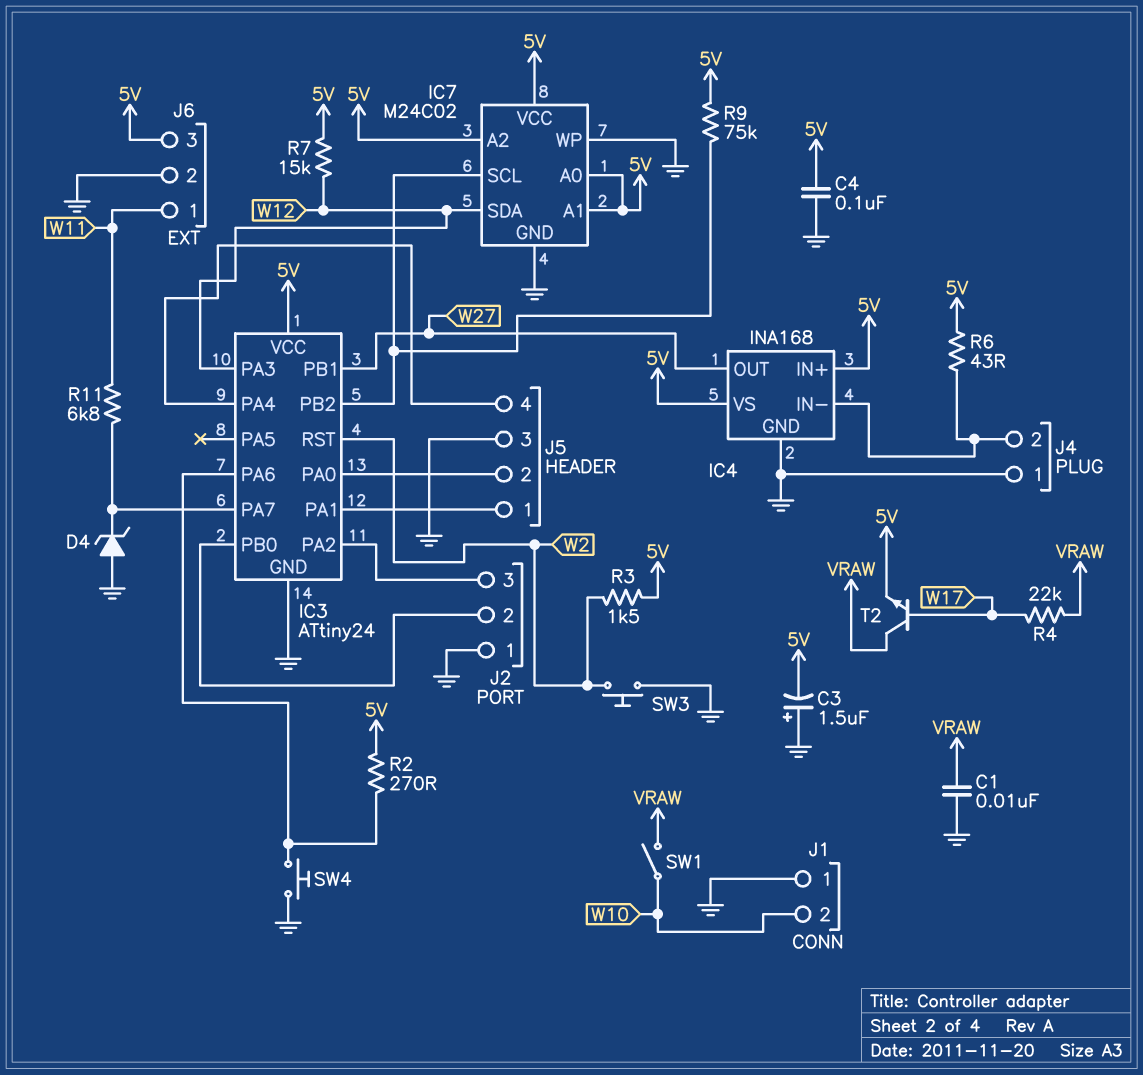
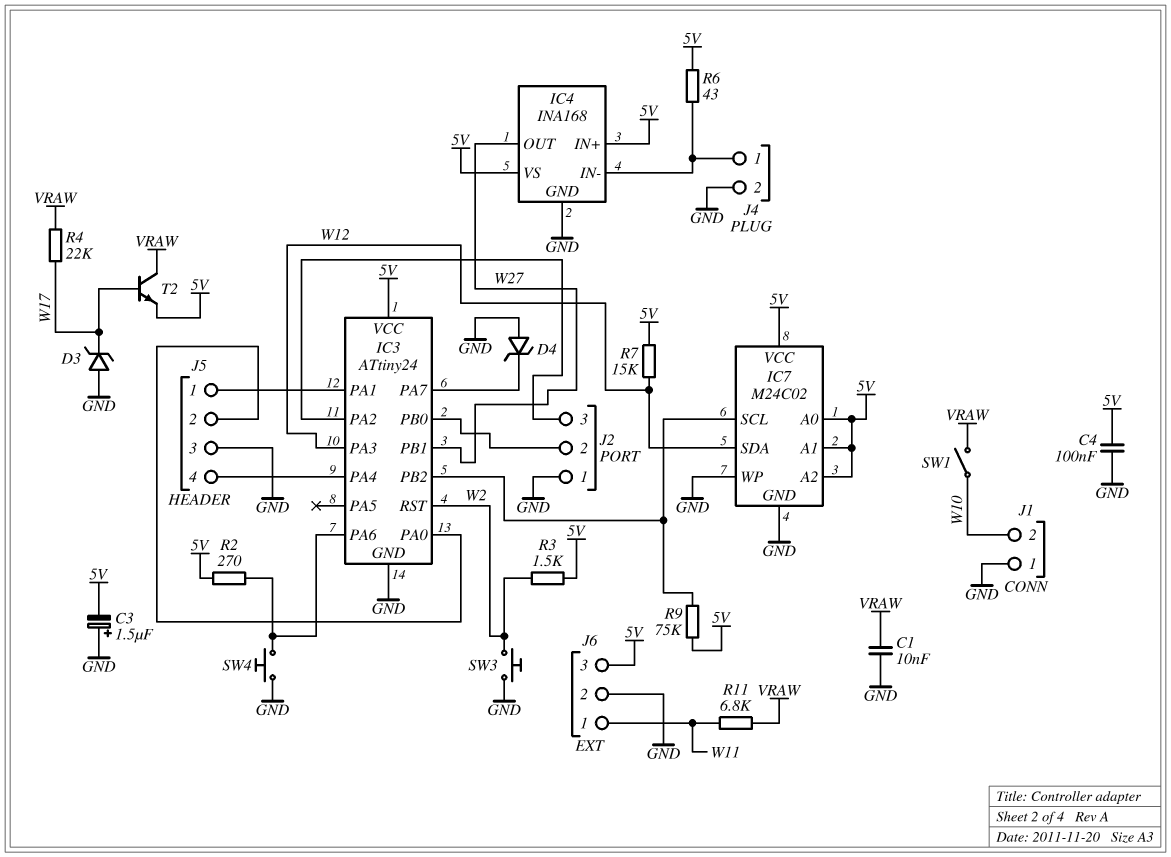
D3: none -> zener (A GND, K W17)
J4 pin 1: GND -> IC4/IN-
J4 pin 2: IC4/IN- -> GND
R11: 6.8k (IC3/PA7, W11) -> 6.8k (VRAW, W11)

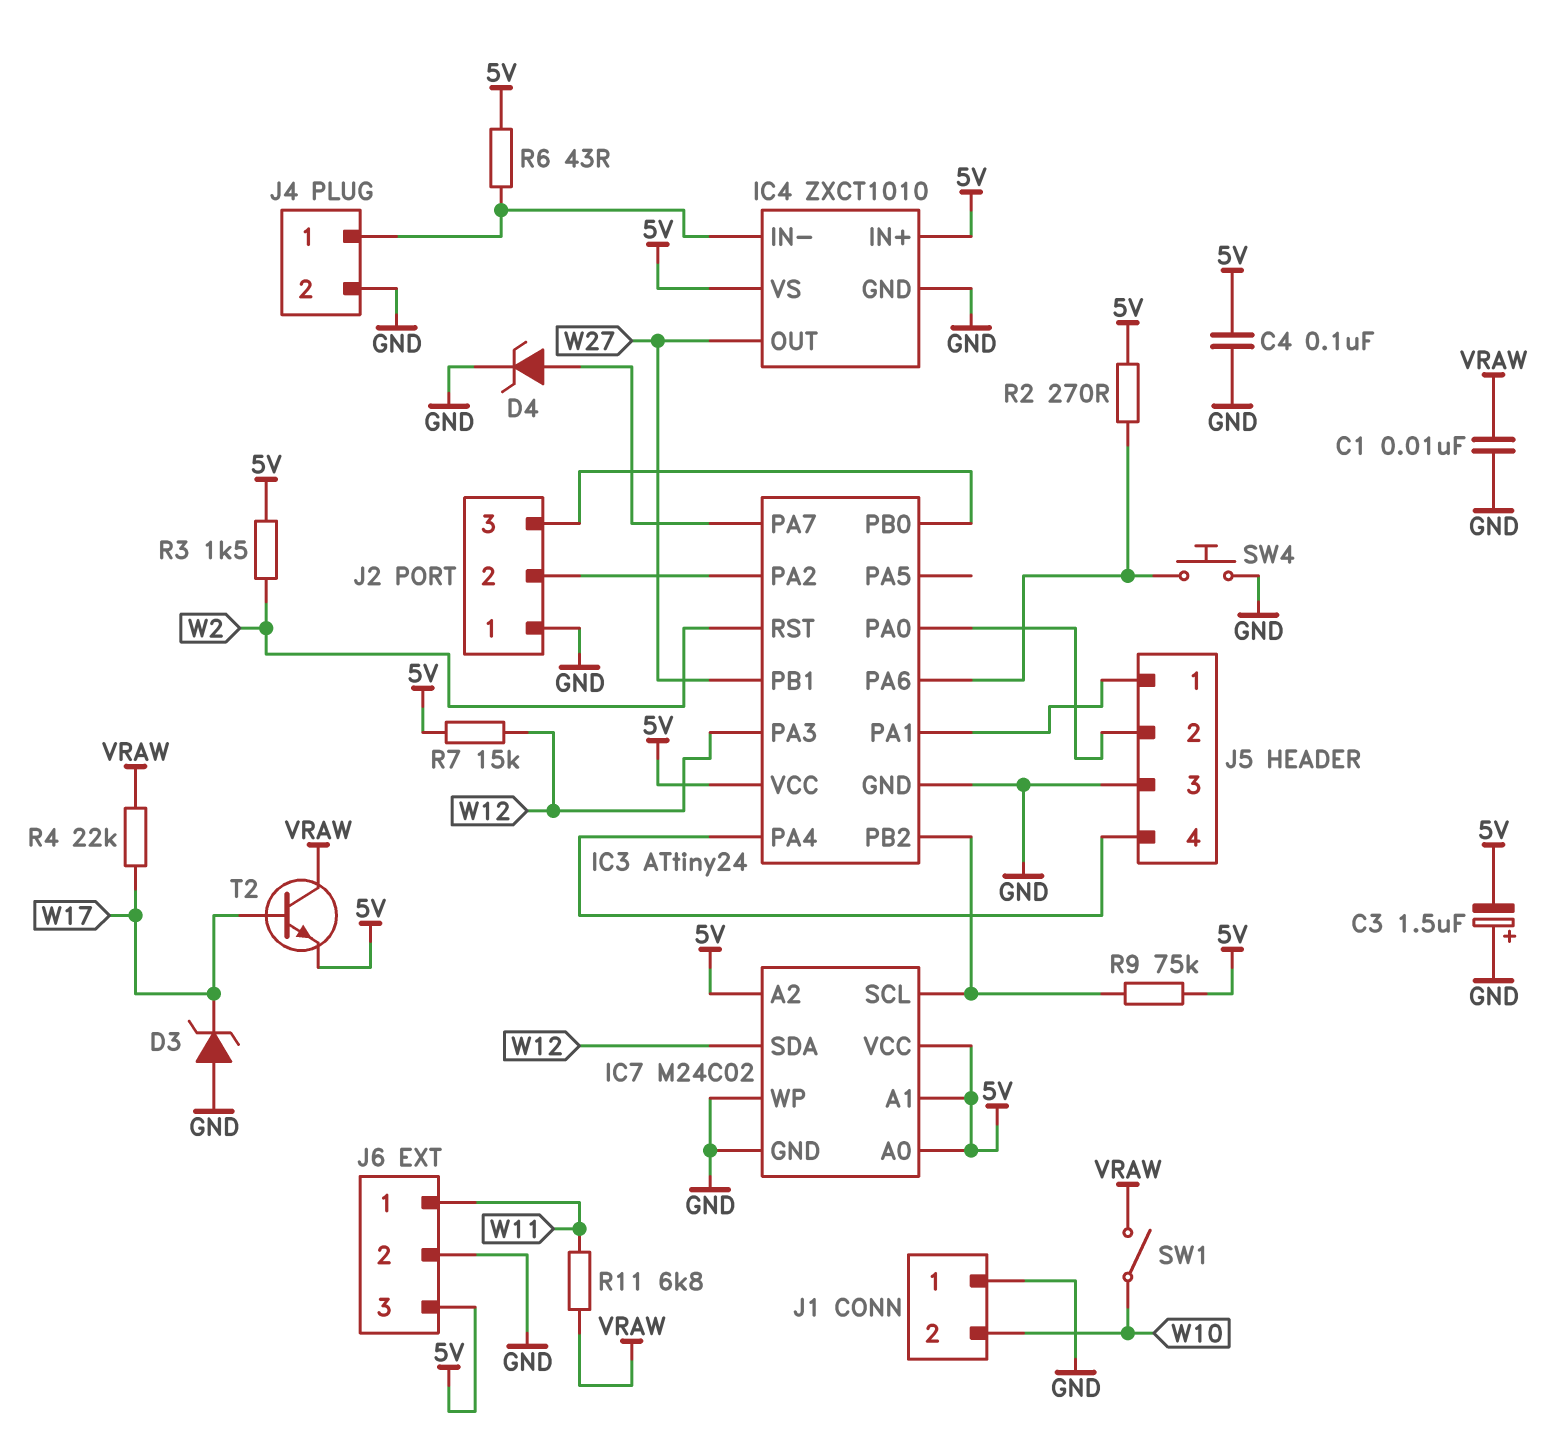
D4: zener (A GND, K IC3/PA7) -> zener (A IC3/PA7, K GND)
IC4: INA168 -> ZXCT1010
J2 pin 2: IC3/PB0 -> IC3/PA2
J2 pin 3: IC3/PA2 -> IC3/PB0
SW3: button (GND, W2) -> none

